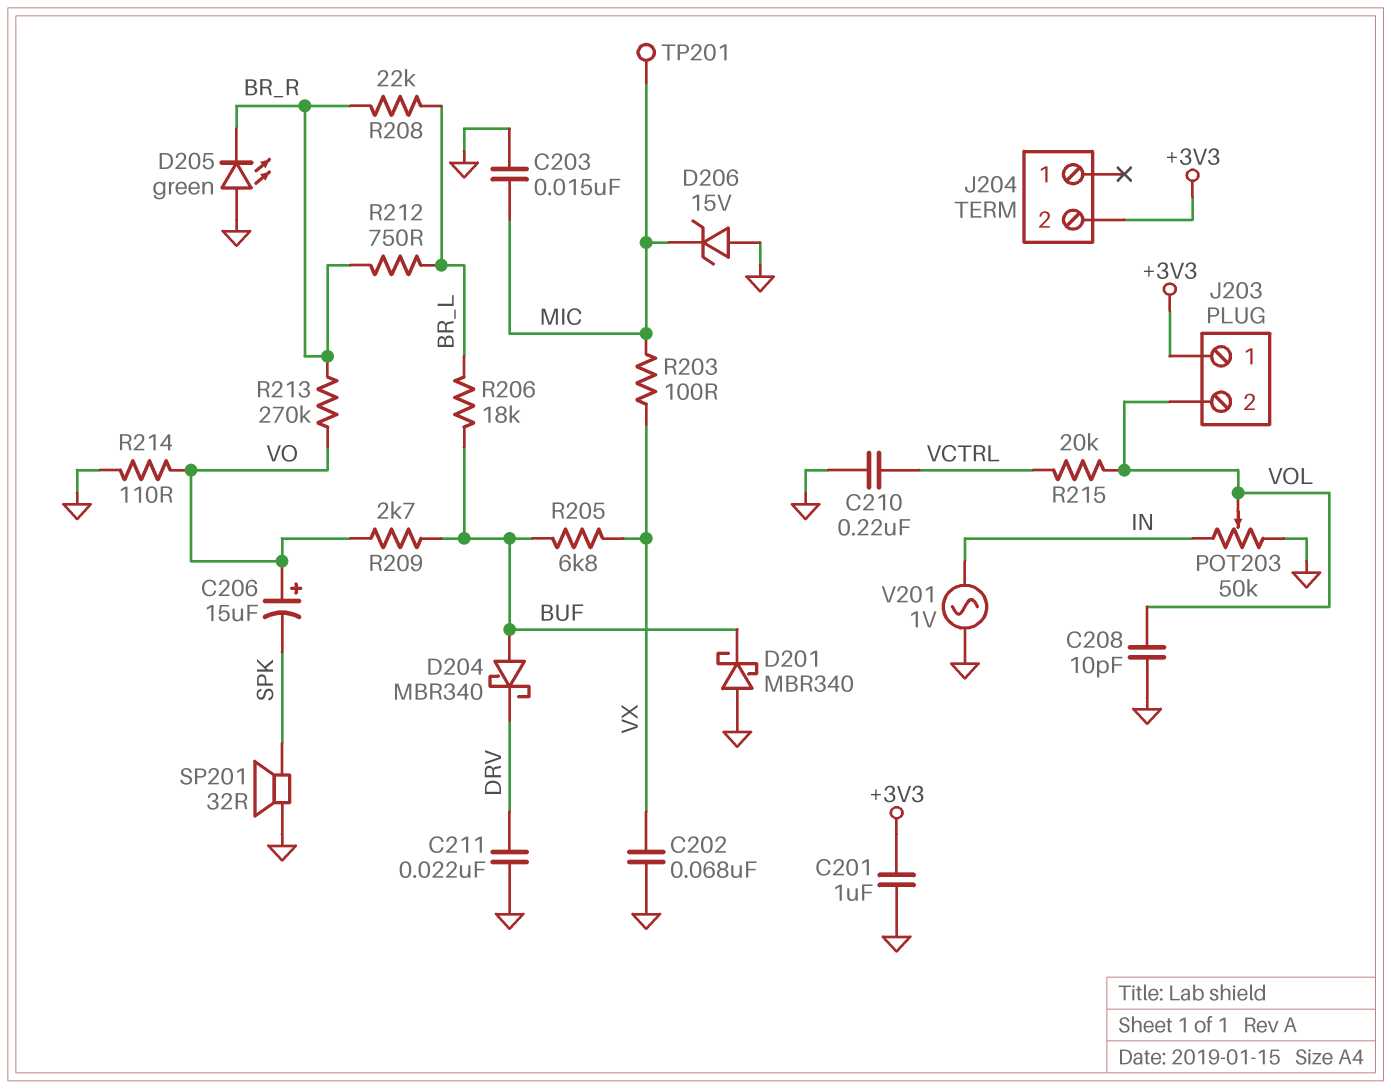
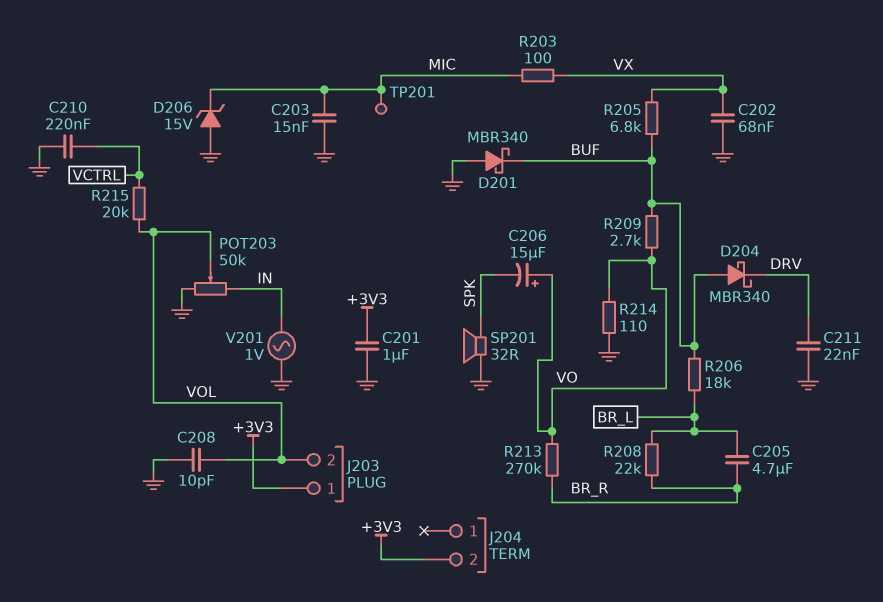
C205: none -> 4.7uF (BR_L, BR_R)
D205: LED green (A GND, K BR_R) -> none
R212: 750 (BR_L, BR_R) -> none

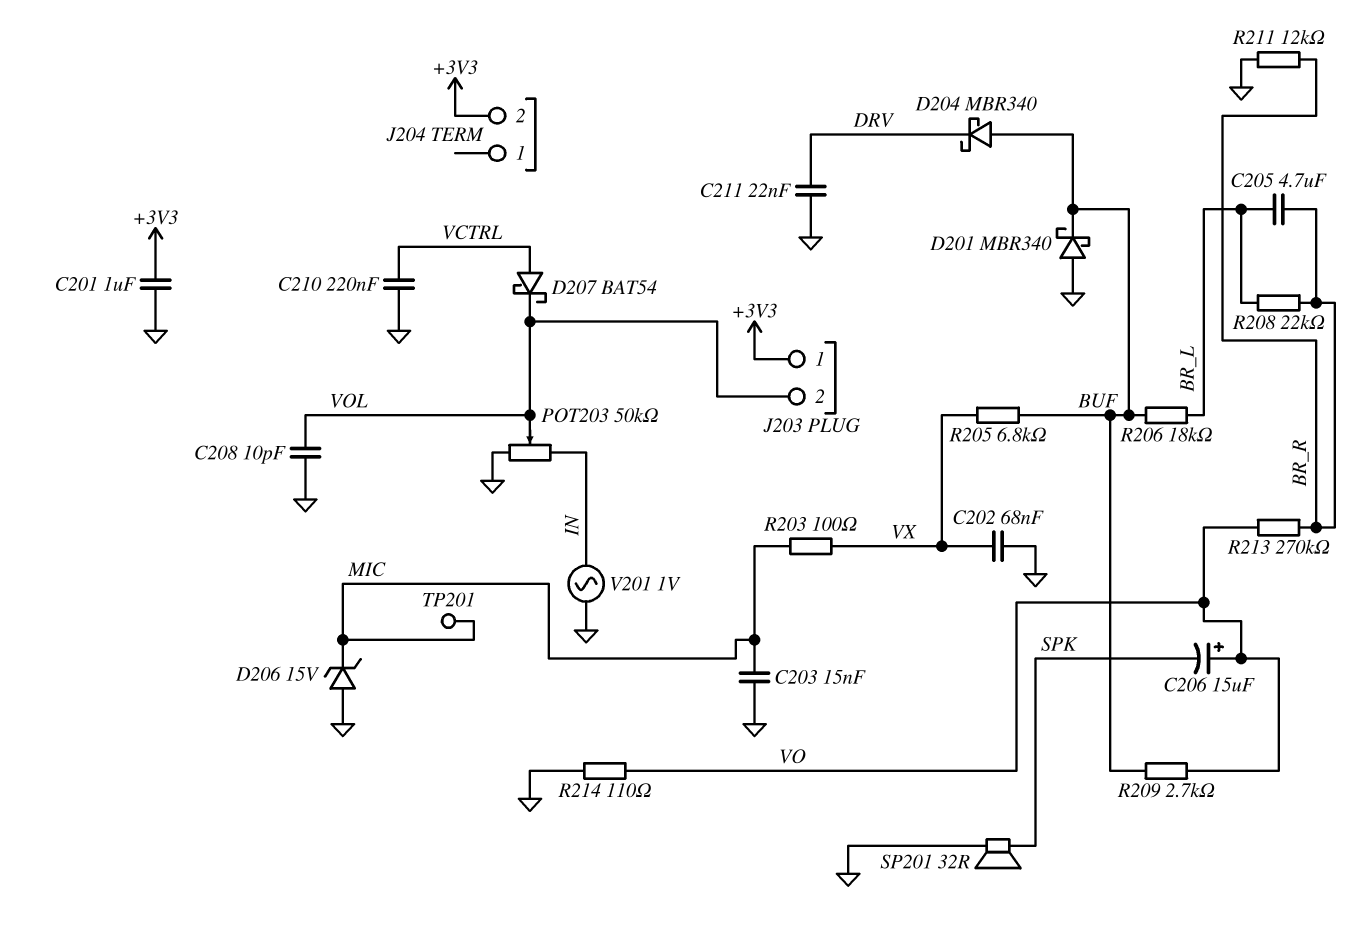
D207: none -> schottky BAT54 (A VCTRL, K VOL)
R211: none -> 12k (BR_R, GND)
R215: 20k (VCTRL, VOL) -> none

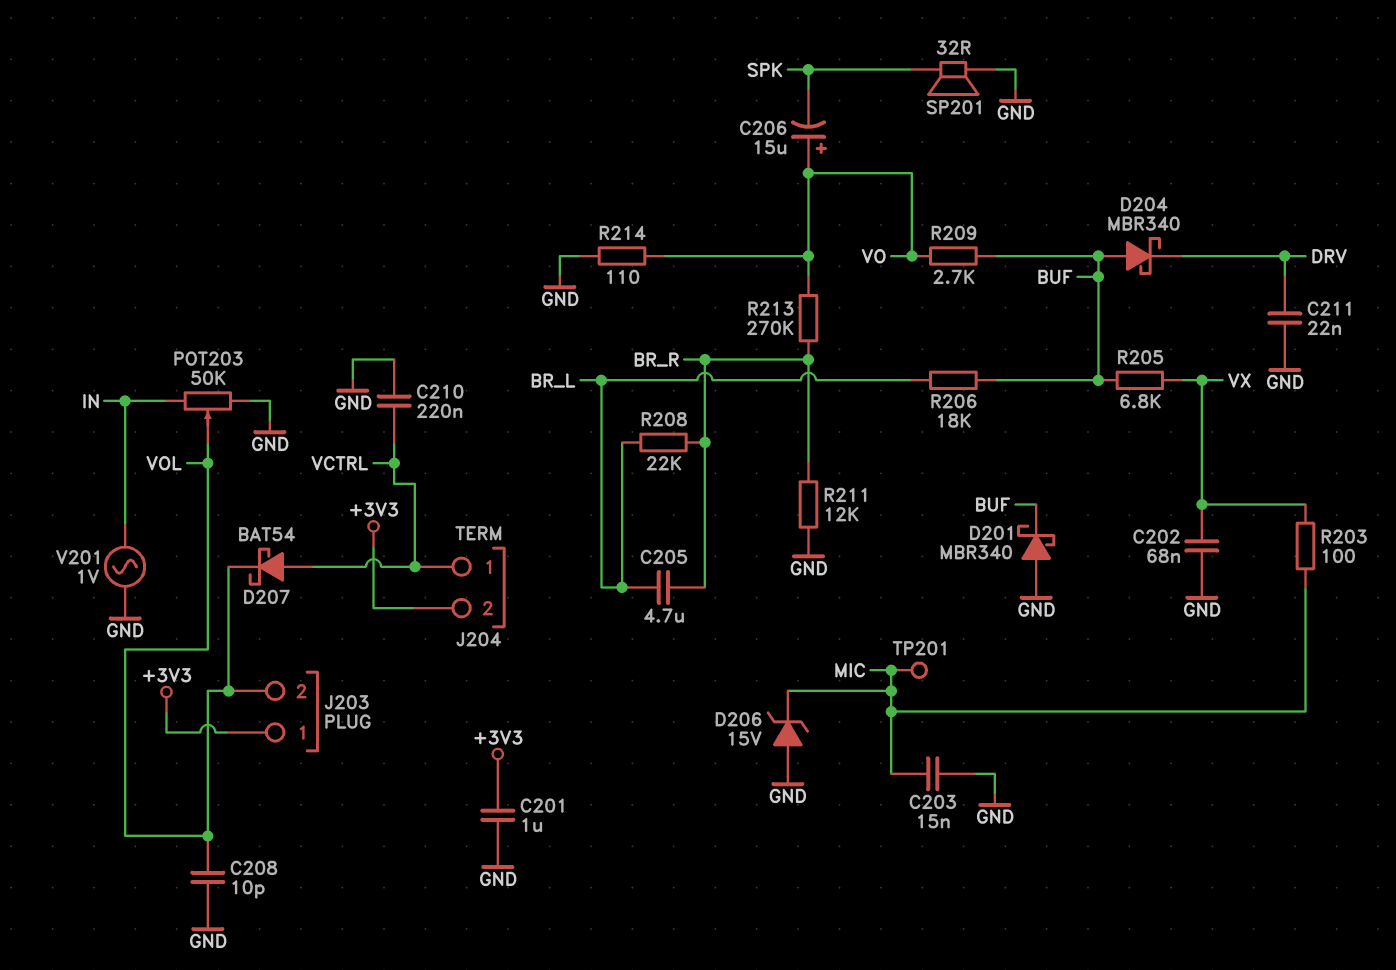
J204 pin 1: none -> VCTRL

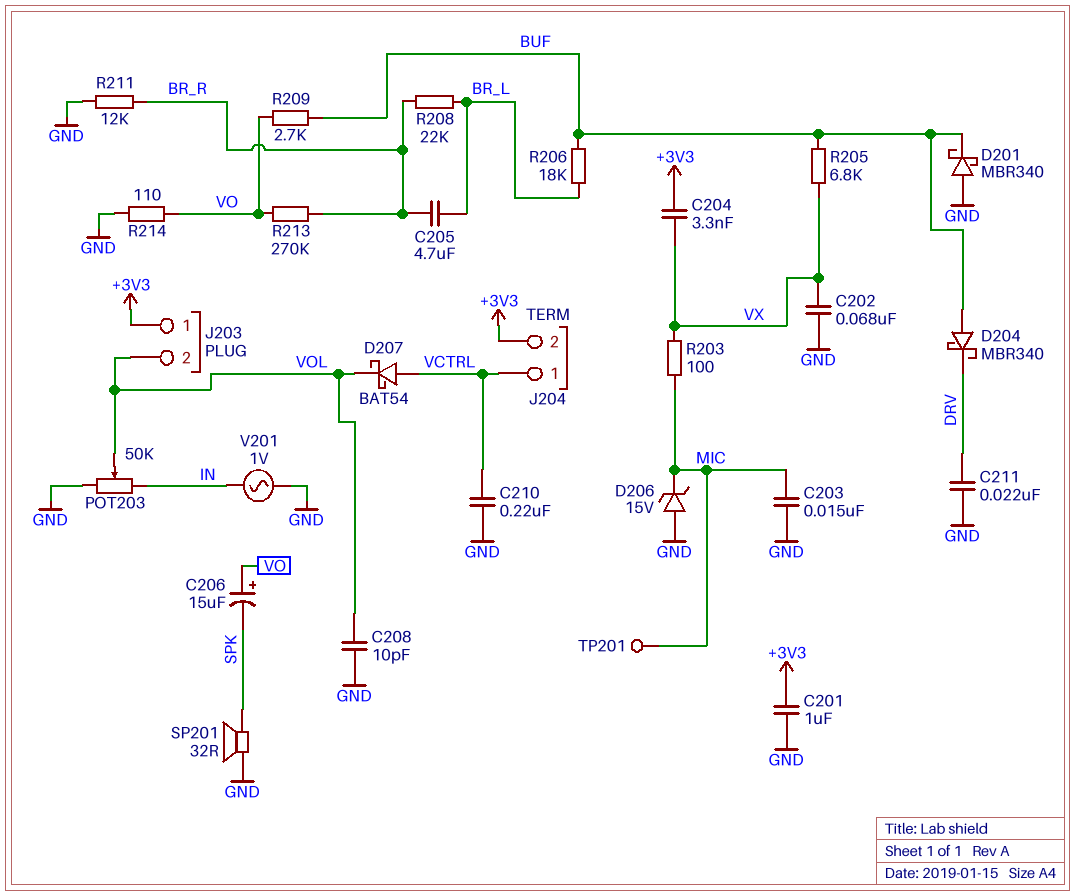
C204: none -> 3.3nF (+3V3, VX)

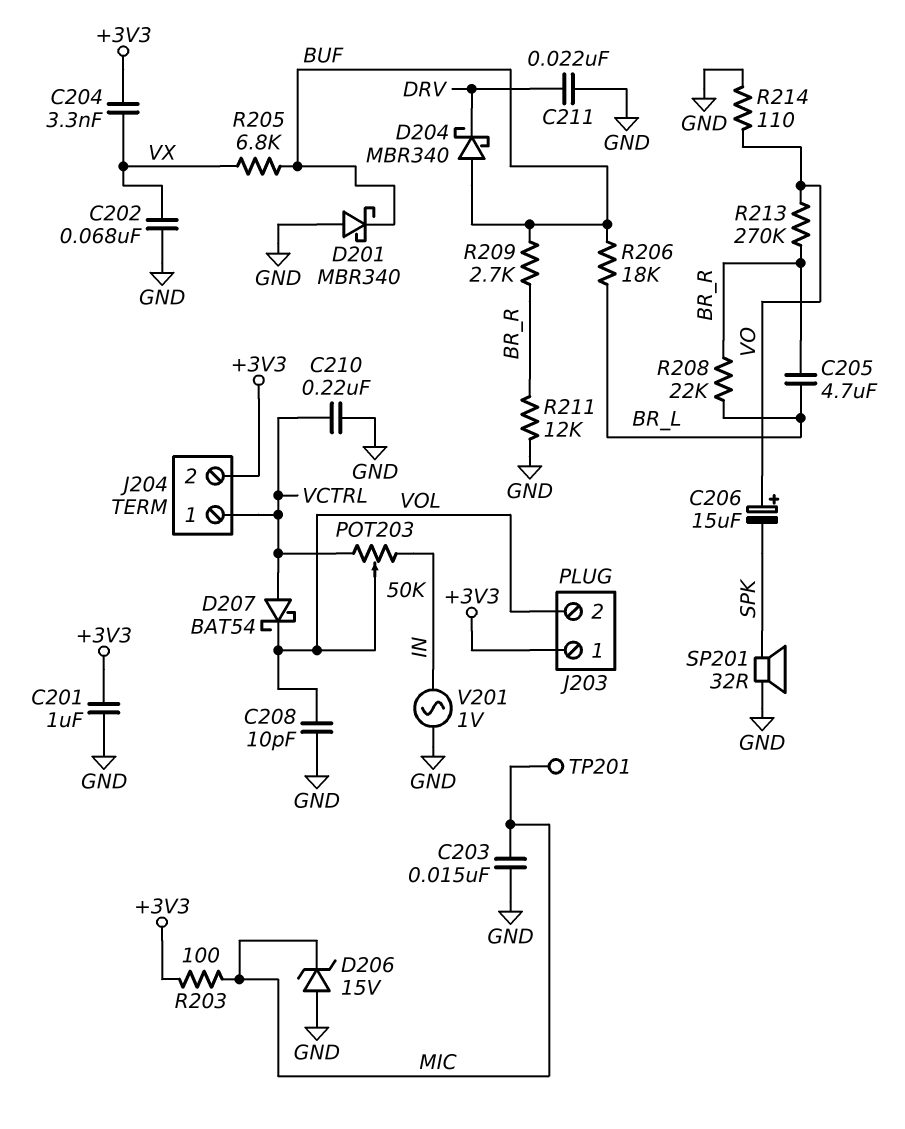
POT203: 50k (GND, IN, wiper VOL) -> 50k (IN, VCTRL, wiper VOL)
R203: 100 (MIC, VX) -> 100 (+3V3, MIC)
R209: 2.7k (BUF, VO) -> 2.7k (BR_R, BUF)

